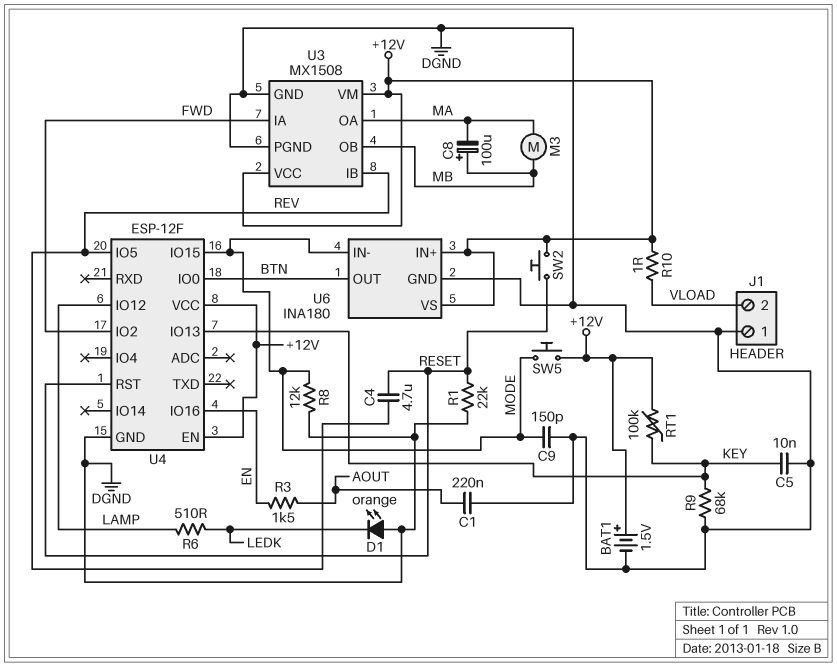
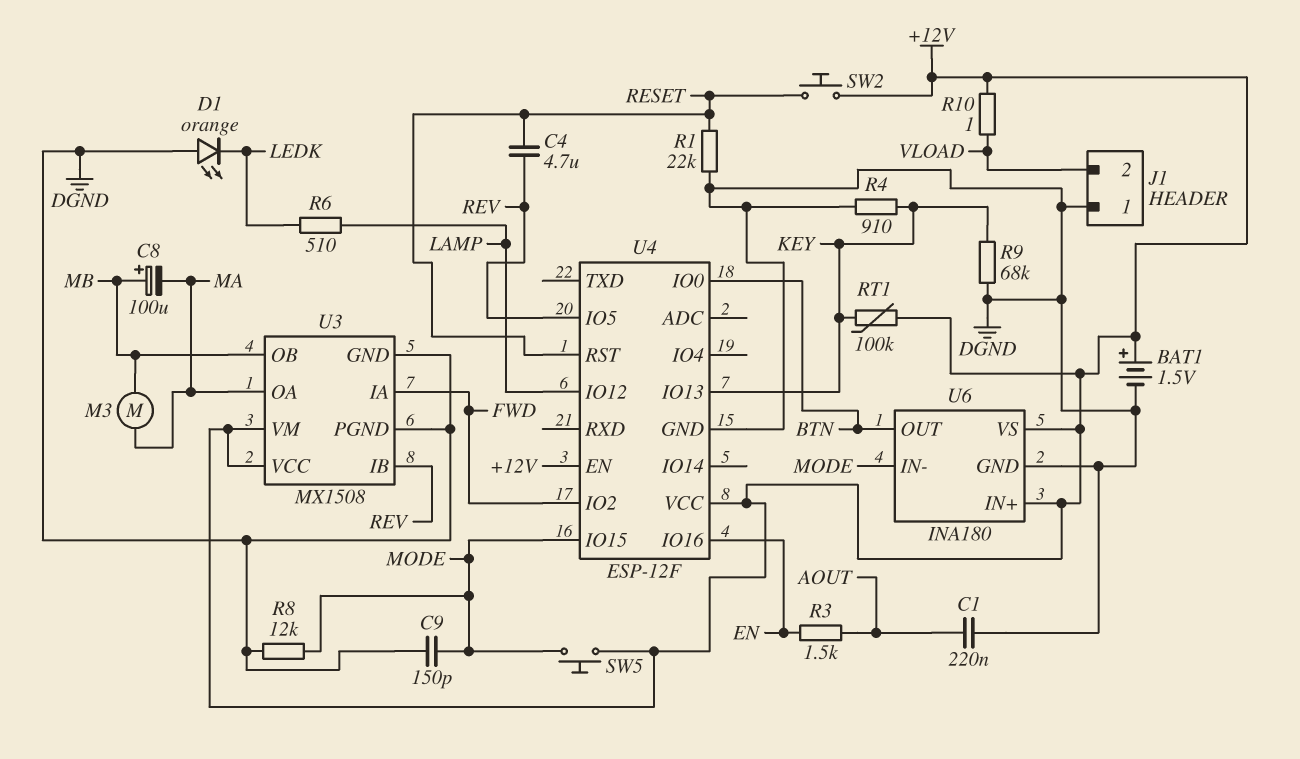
C5: 10nF (DGND, KEY) -> none
R4: none -> 910 (DGND, KEY)

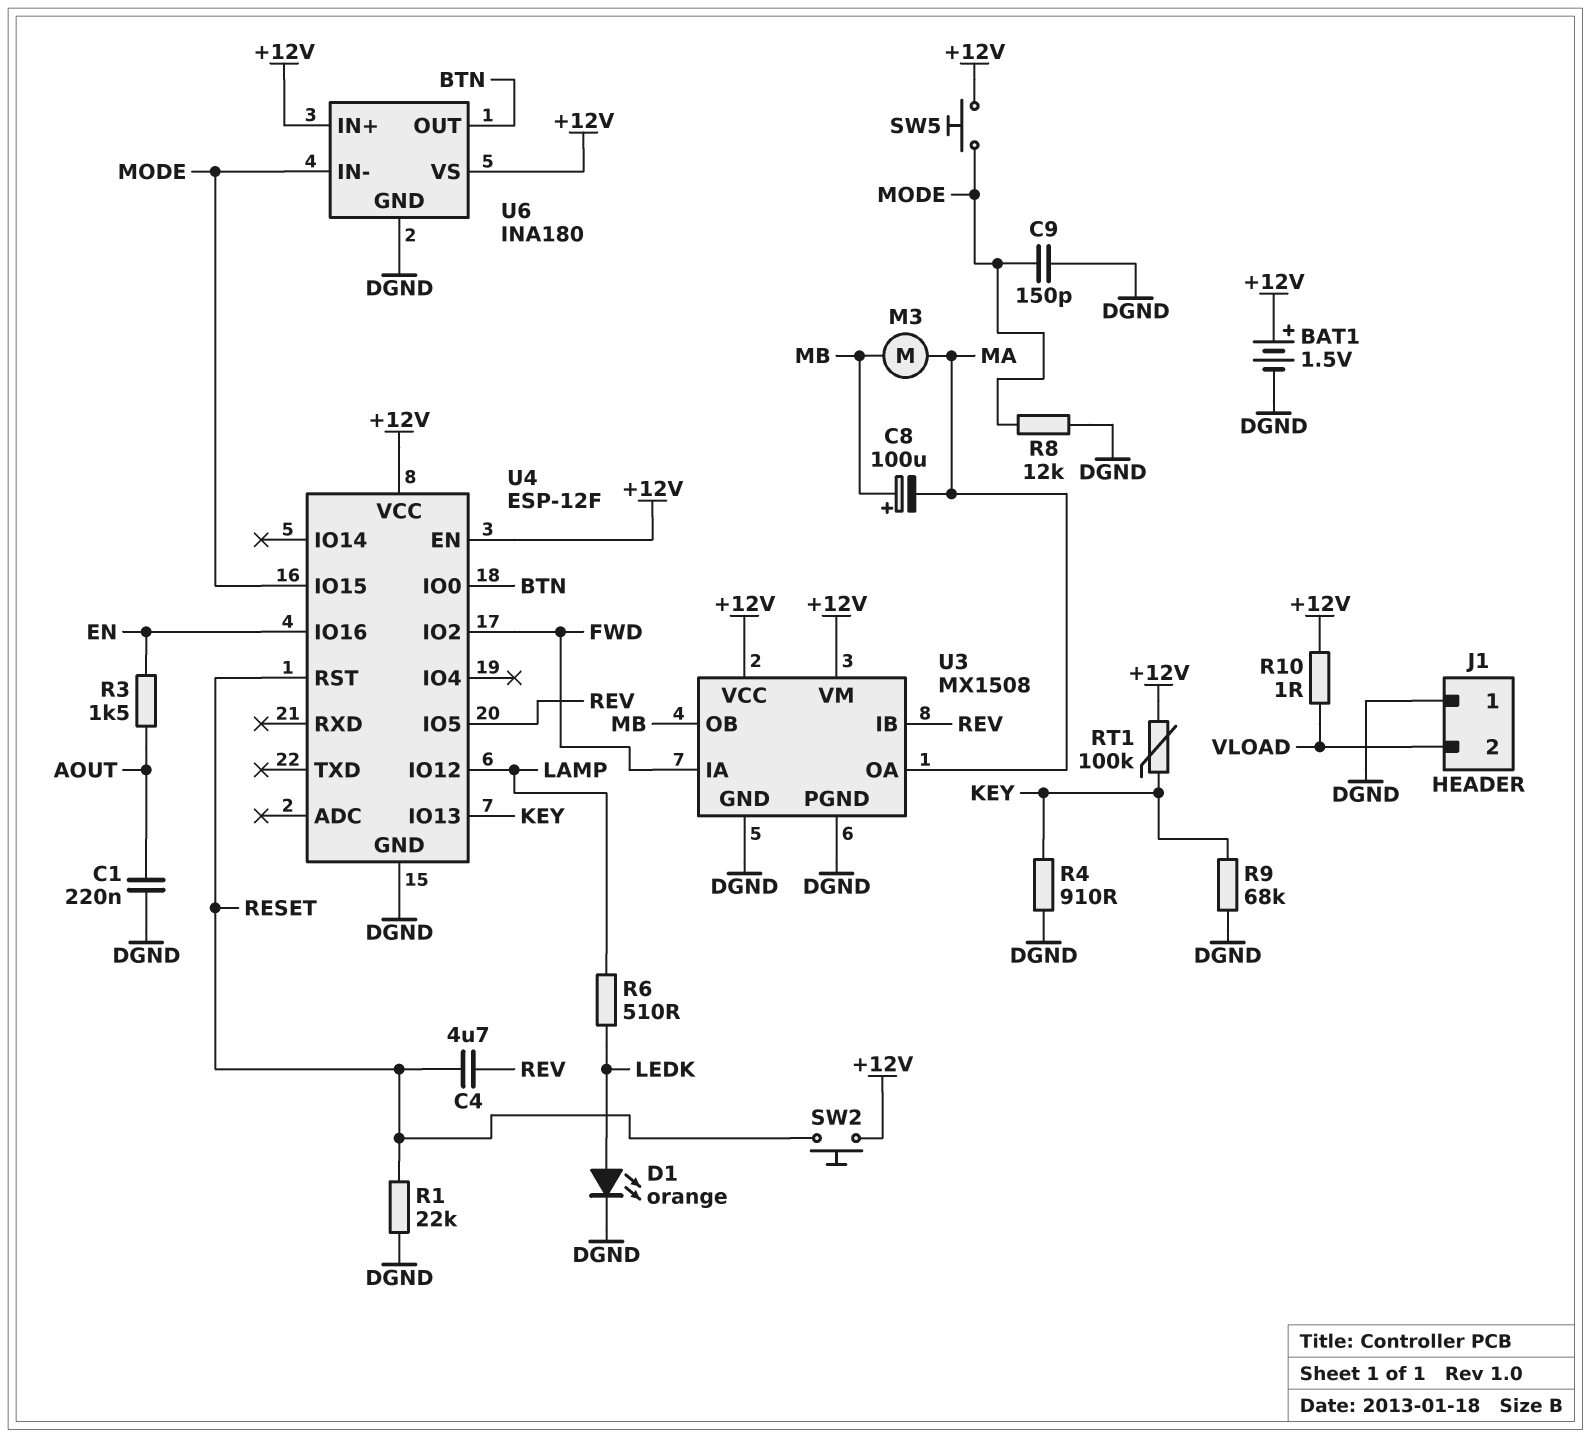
D1: LED orange (A DGND, K LEDK) -> LED orange (A LEDK, K DGND)

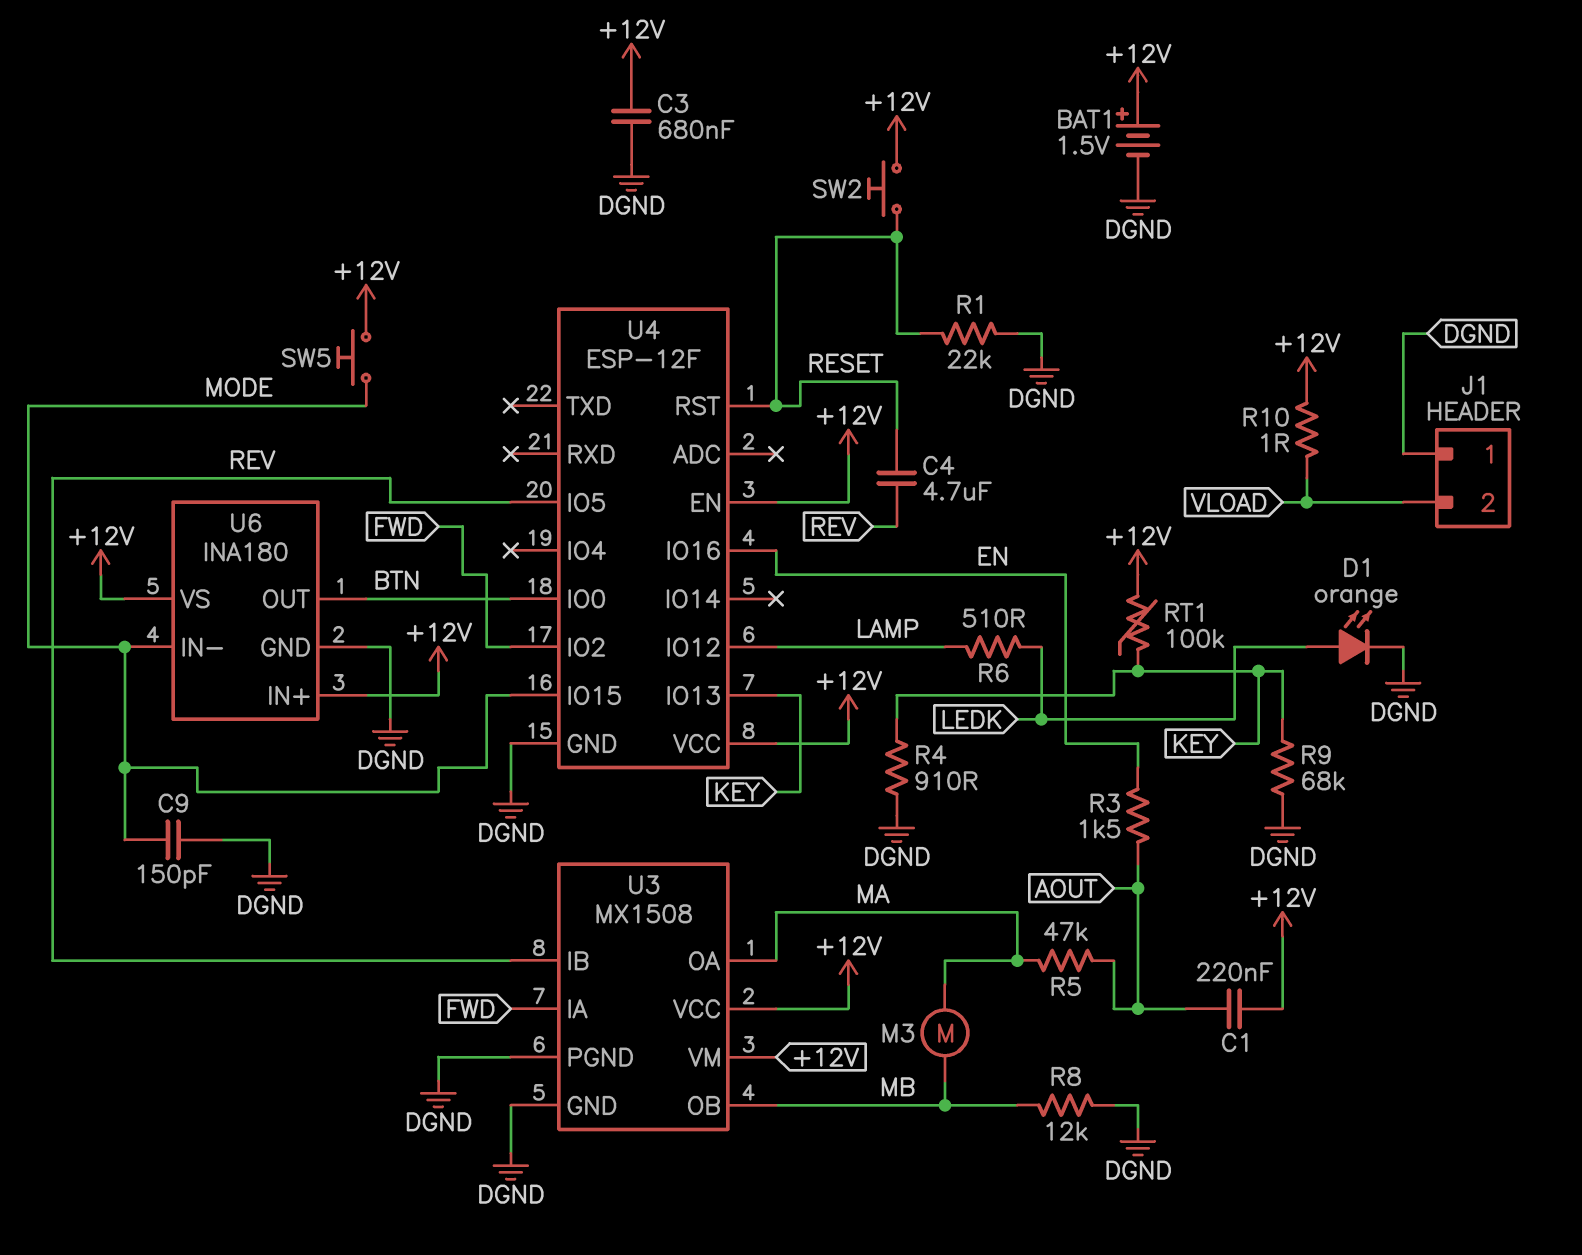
C1: 220nF (AOUT, DGND) -> 220nF (+12V, AOUT)
C3: none -> 680nF (+12V, DGND)
C8: 100uF (plus MB, minus MA) -> none
R5: none -> 47k (AOUT, MA)
R8: 12k (DGND, MODE) -> 12k (DGND, MB)

